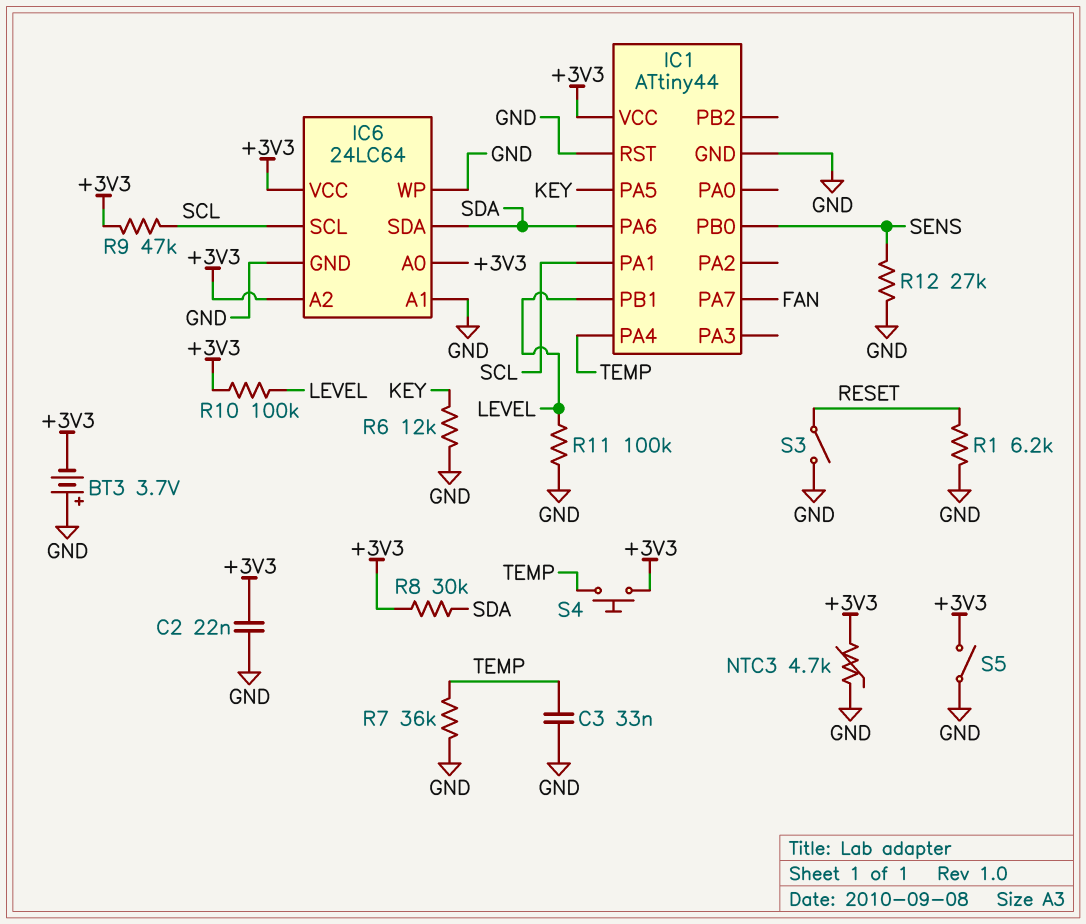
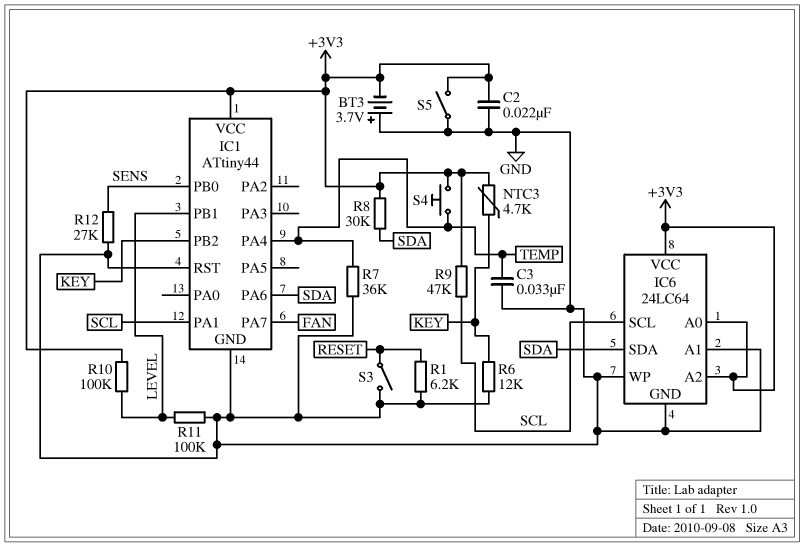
IC1 pin PA5: KEY -> none
IC1 pin PB2: none -> KEY
NTC3: 4.7k (+3V3, GND) -> 4.7k (+3V3, KEY)

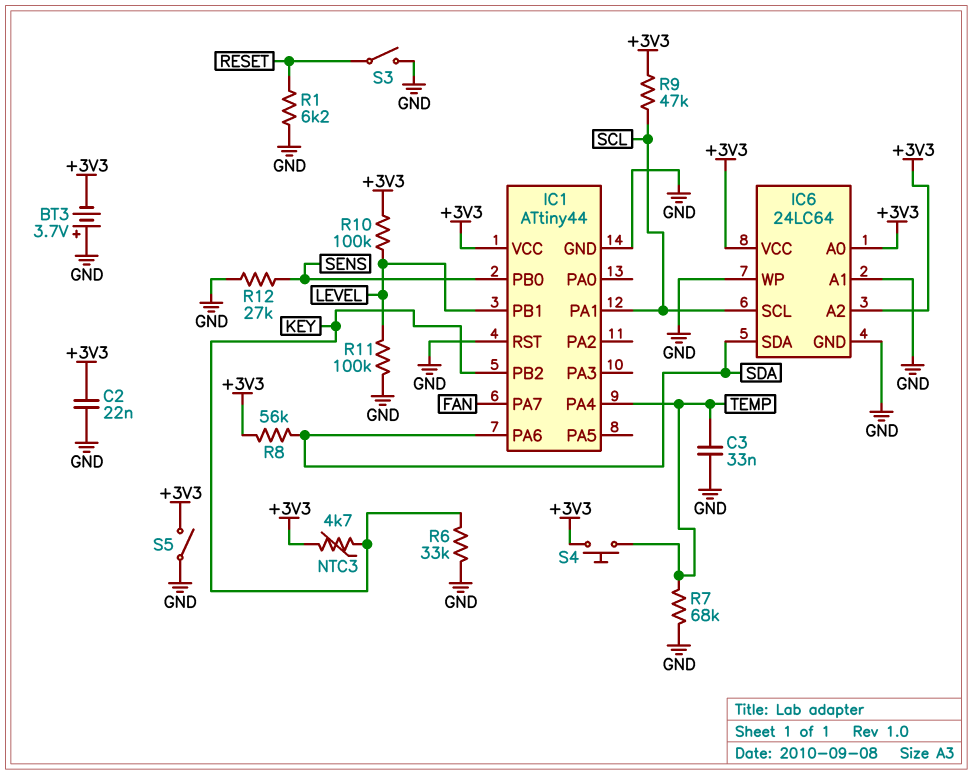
R6: 12k (GND, KEY) -> 33k (GND, KEY)
R7: 36k (GND, TEMP) -> 68k (GND, TEMP)
R8: 30k (+3V3, SDA) -> 56k (+3V3, SDA)

